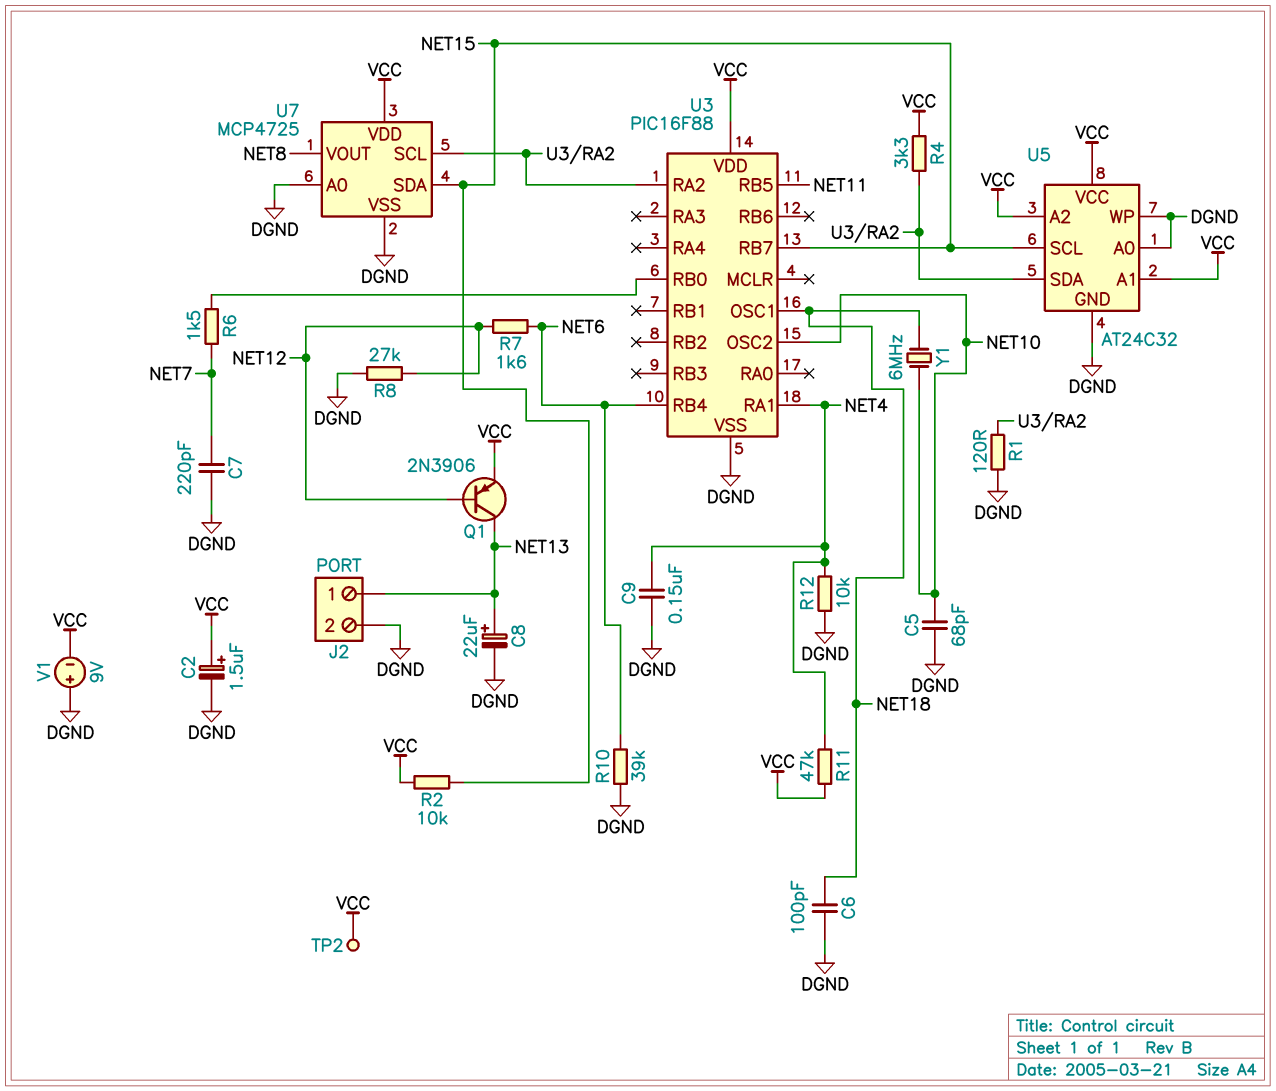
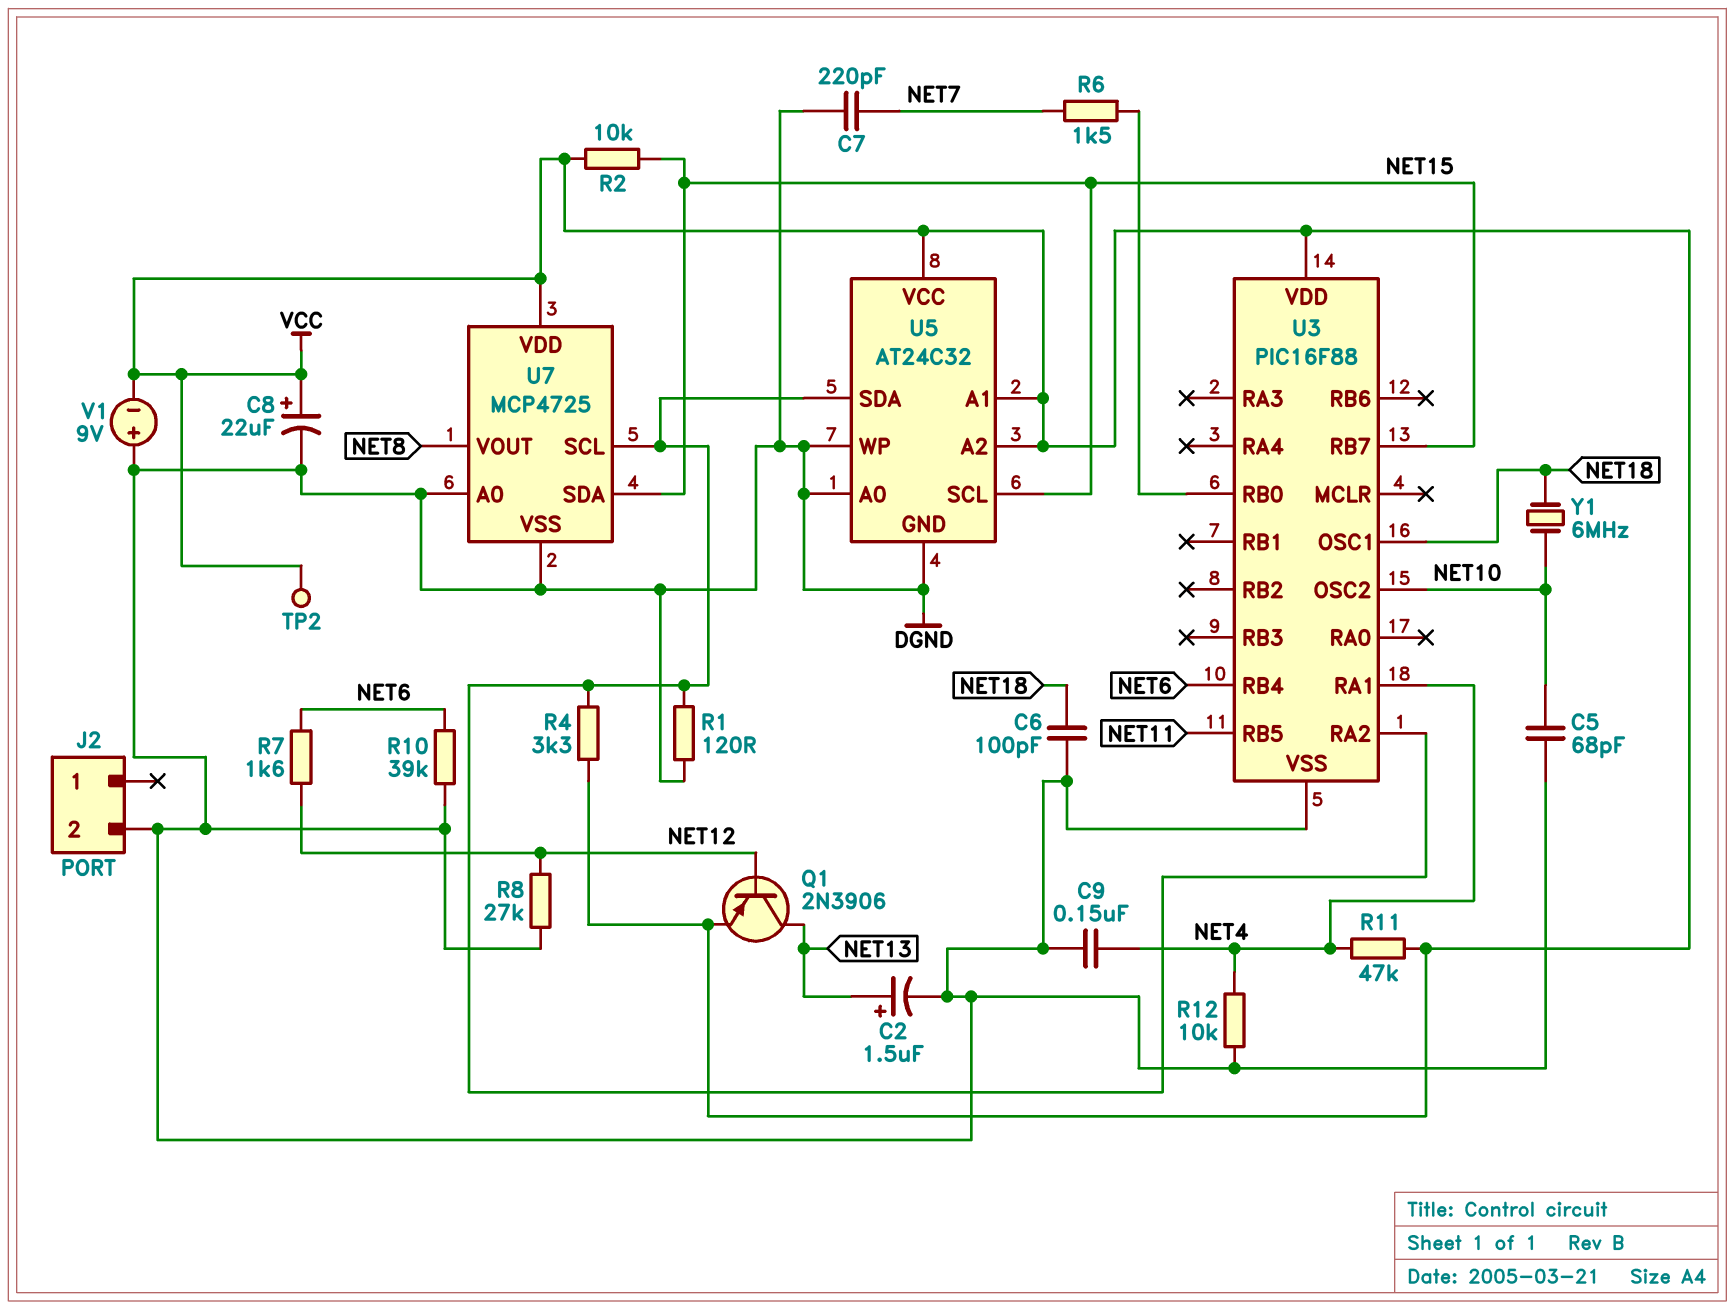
C2: 1.5uF (plus VCC, minus DGND) -> 1.5uF (plus NET13, minus DGND)
C8: 22uF (plus NET13, minus DGND) -> 22uF (plus VCC, minus DGND)
J2 pin 1: NET13 -> none

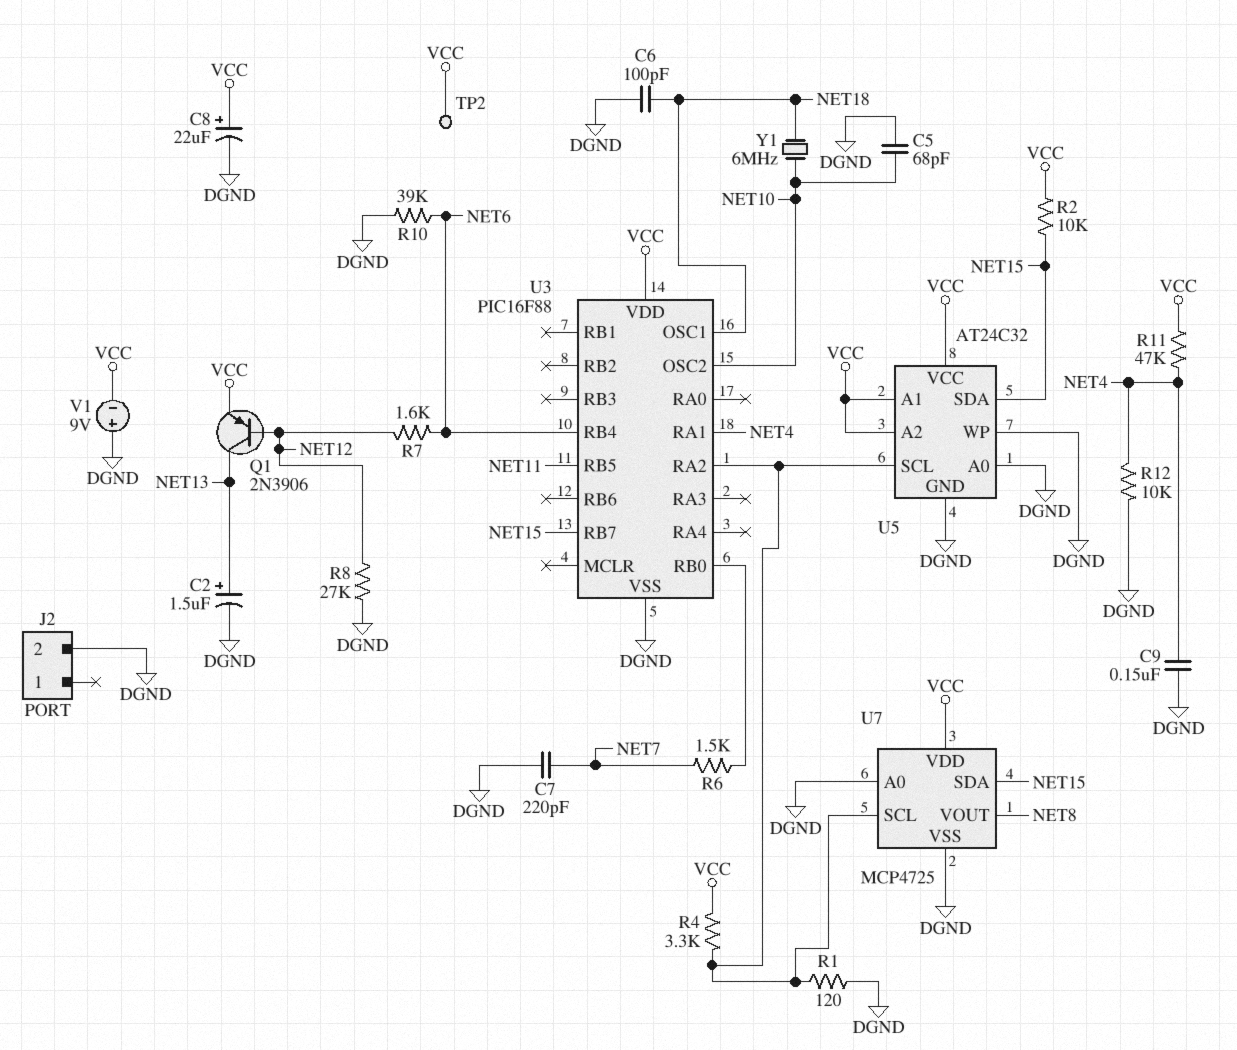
U5 pin SCL: NET15 -> U3/RA2
U5 pin SDA: U3/RA2 -> NET15

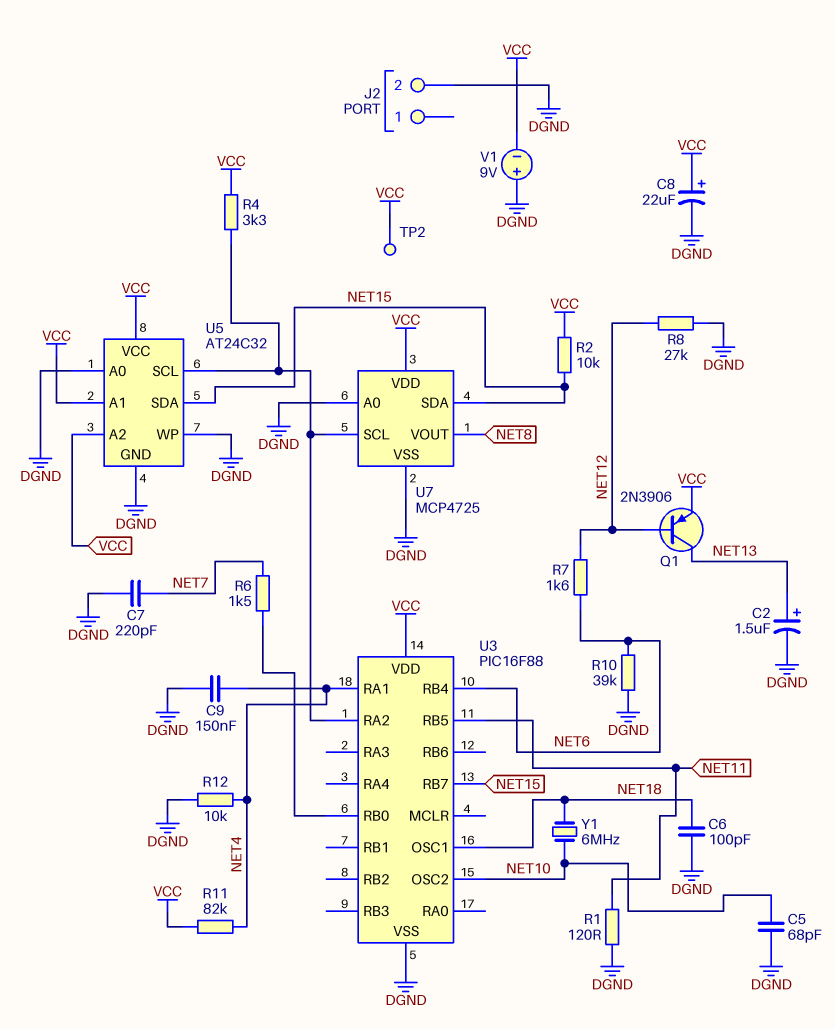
R1: 120 (DGND, U3/RA2) -> 120 (DGND, NET11)
R11: 47k (NET4, VCC) -> 82k (NET4, VCC)

